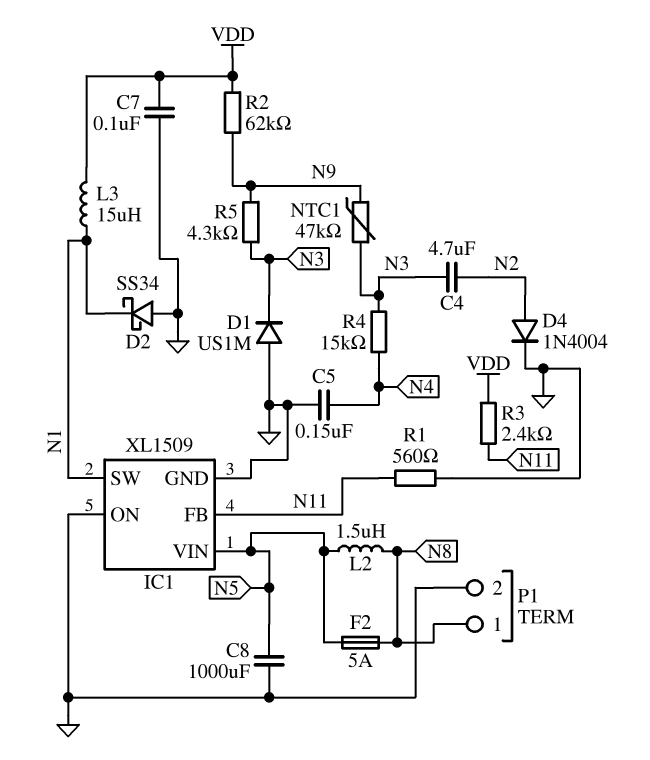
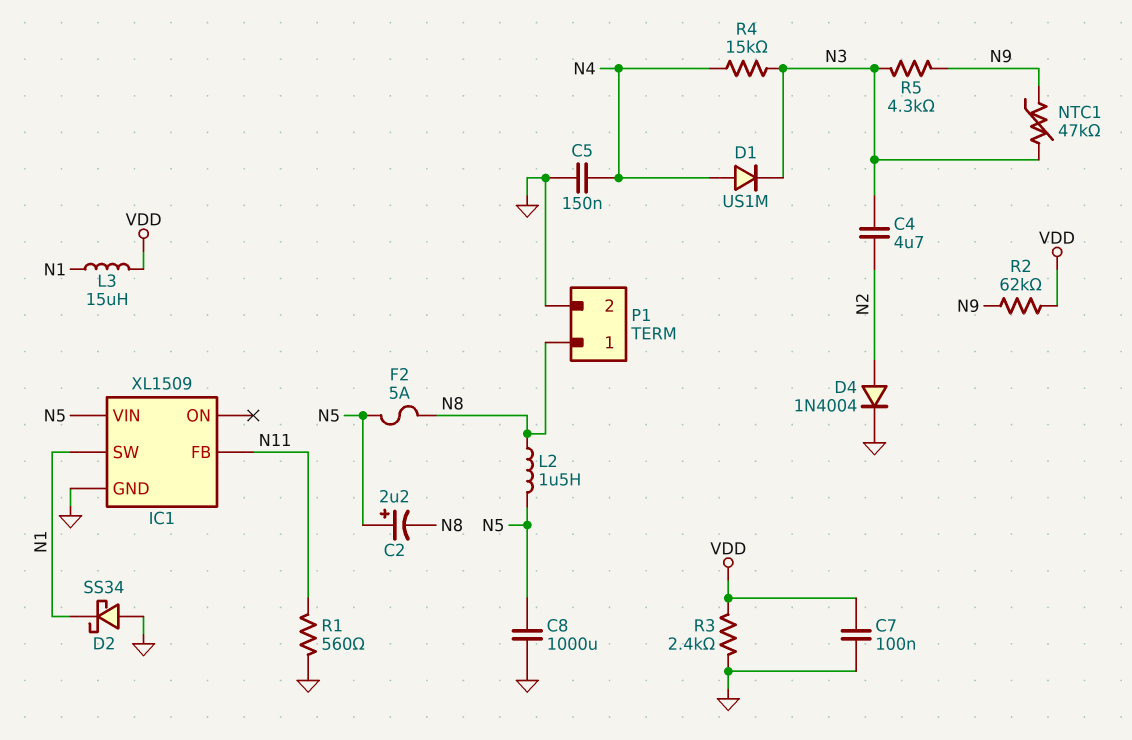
C2: none -> 2.2uF (plus N5, minus N8)
D1: diode US1M (A GND, K N3) -> diode US1M (A N4, K N3)
IC1 pin ON: GND -> none
R3: 2.4k (N11, VDD) -> 2.4k (GND, VDD)

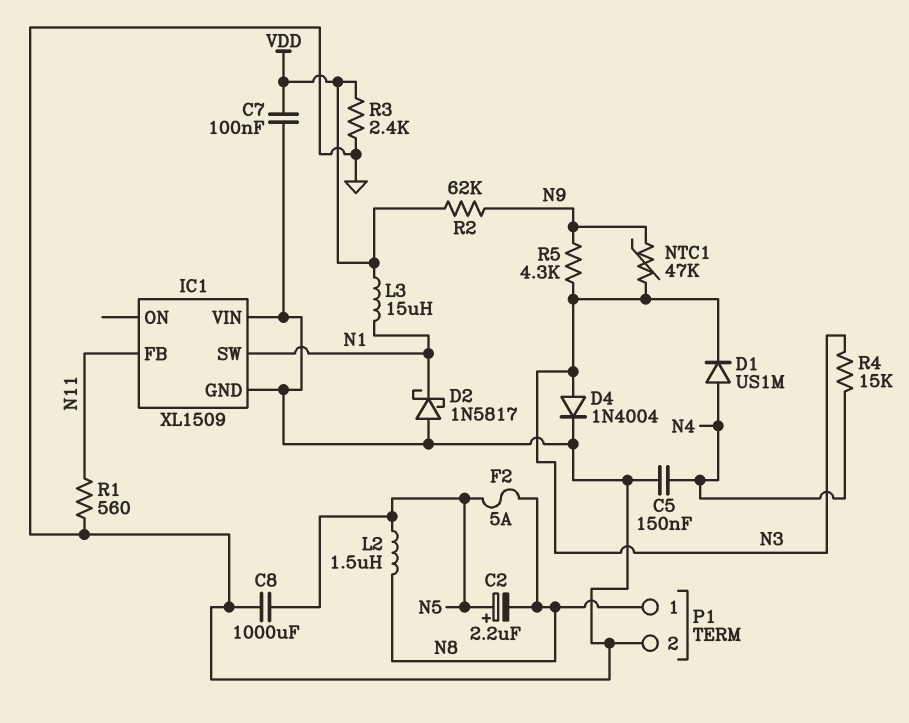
C4: 4.7uF (N2, N3) -> none
D2: schottky SS34 (A GND, K N1) -> schottky 1N5817 (A GND, K N1)
D4: diode 1N4004 (A N2, K GND) -> diode 1N4004 (A N3, K GND)
IC1 pin VIN: N5 -> GND

